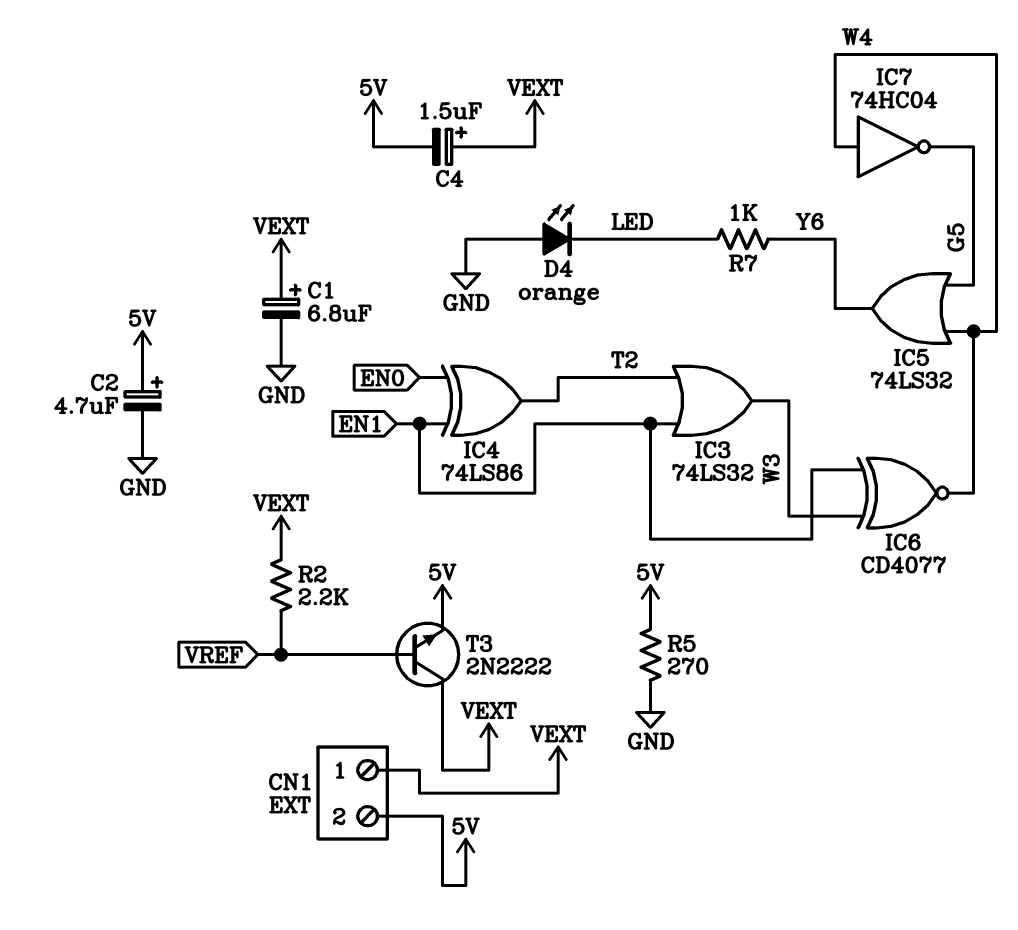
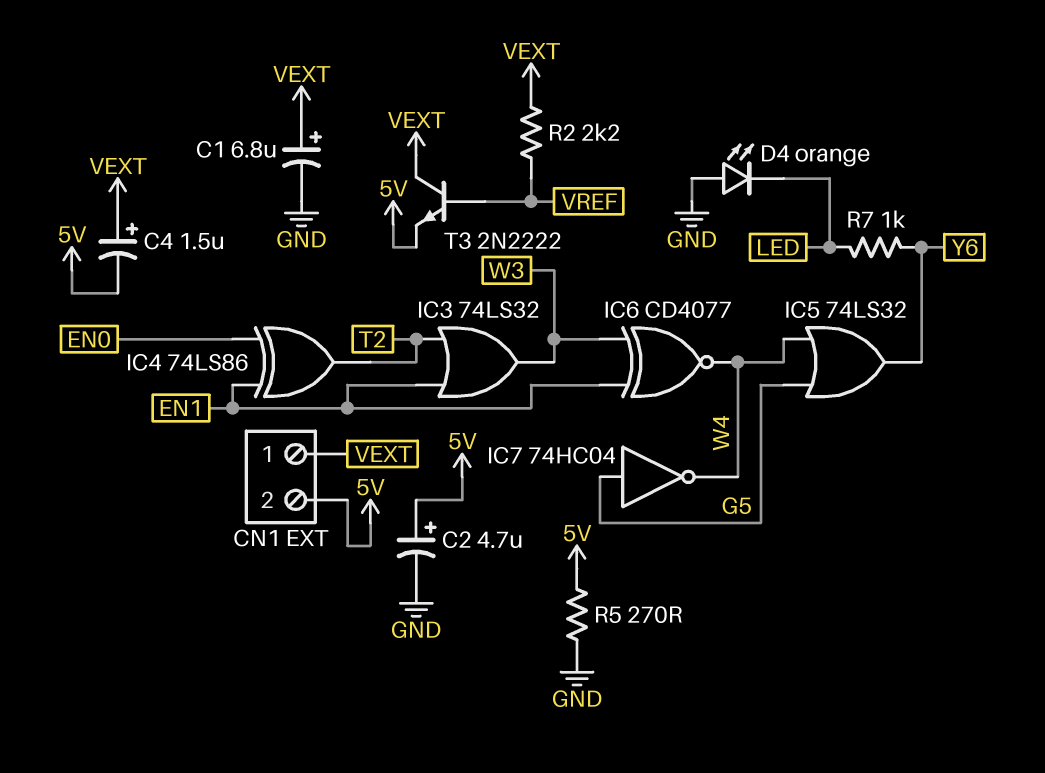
IC7: NOT 74HC04 (in W4, out G5) -> NOT 74HC04 (in G5, out W4)

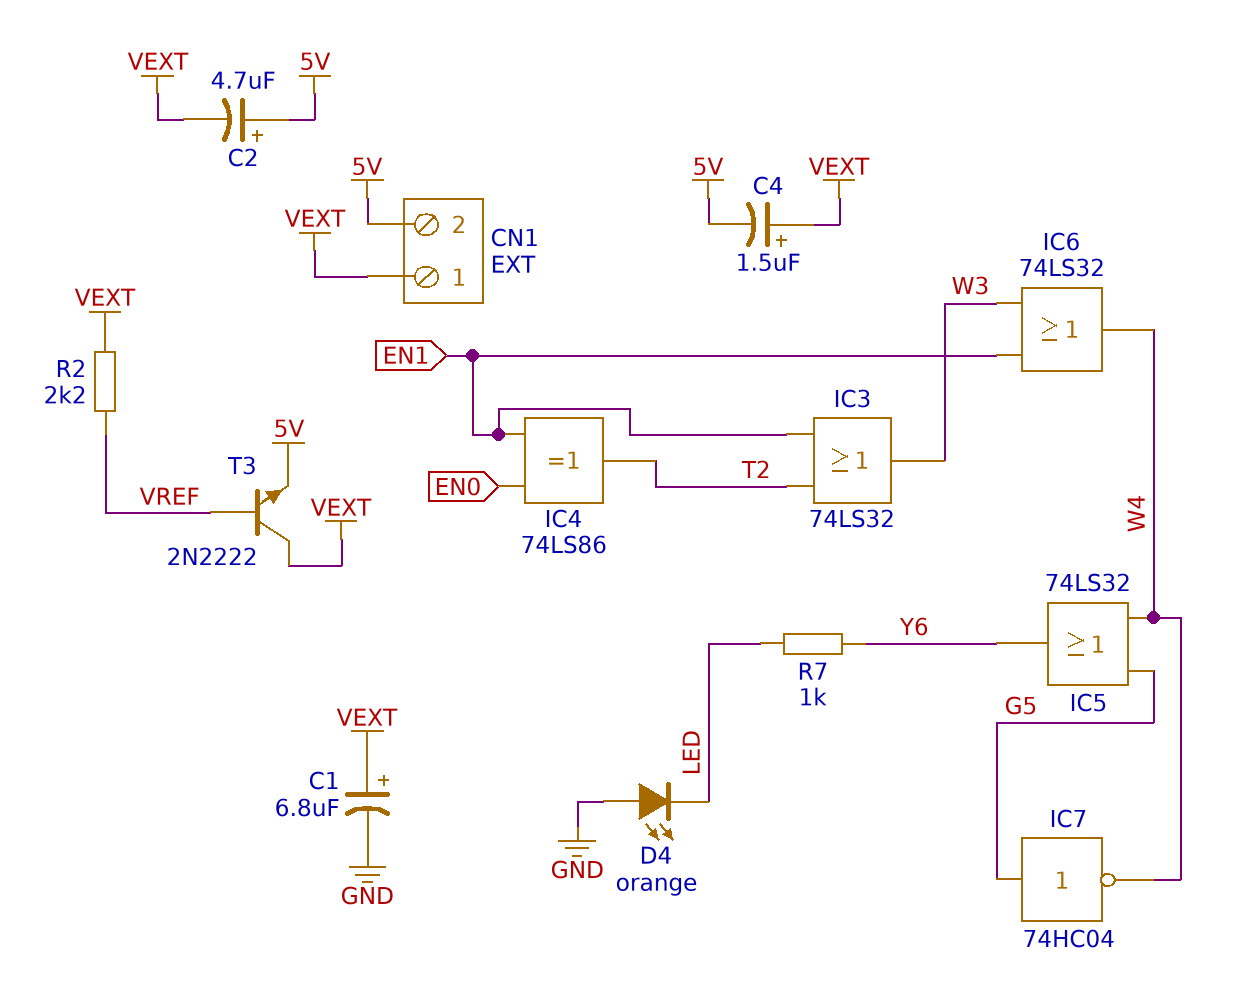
C2: 4.7uF (plus 5V, minus GND) -> 4.7uF (plus 5V, minus VEXT)
IC6: XNOR CD4077 (in EN1, in W3, out W4) -> OR 74LS32 (in EN1, in W3, out W4)
R5: 270 (5V, GND) -> none

